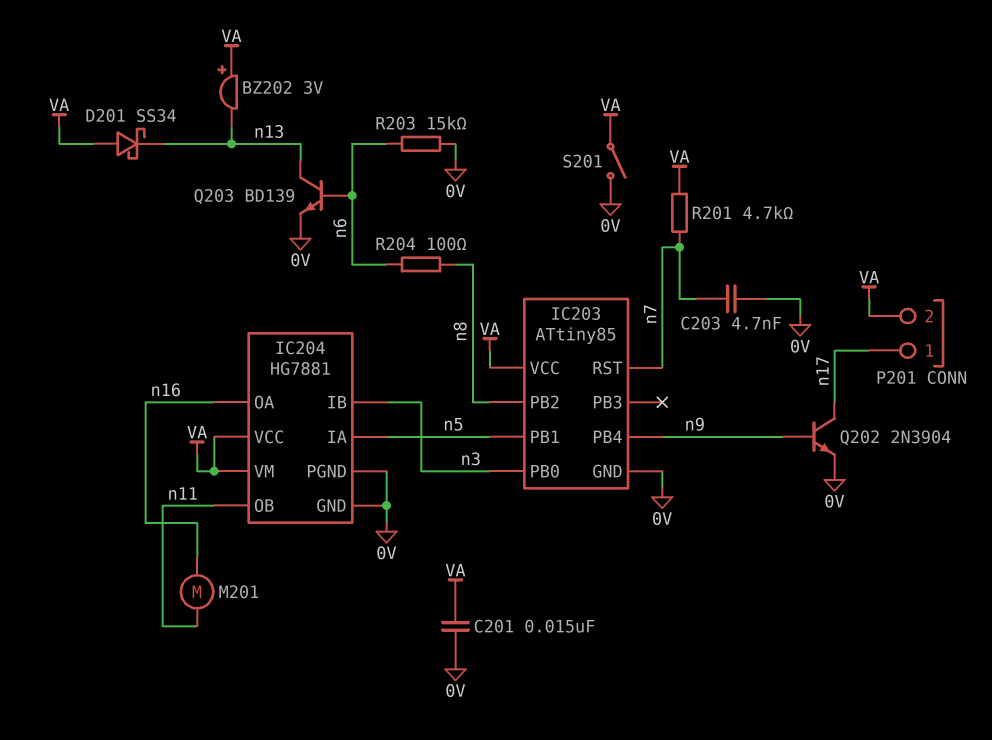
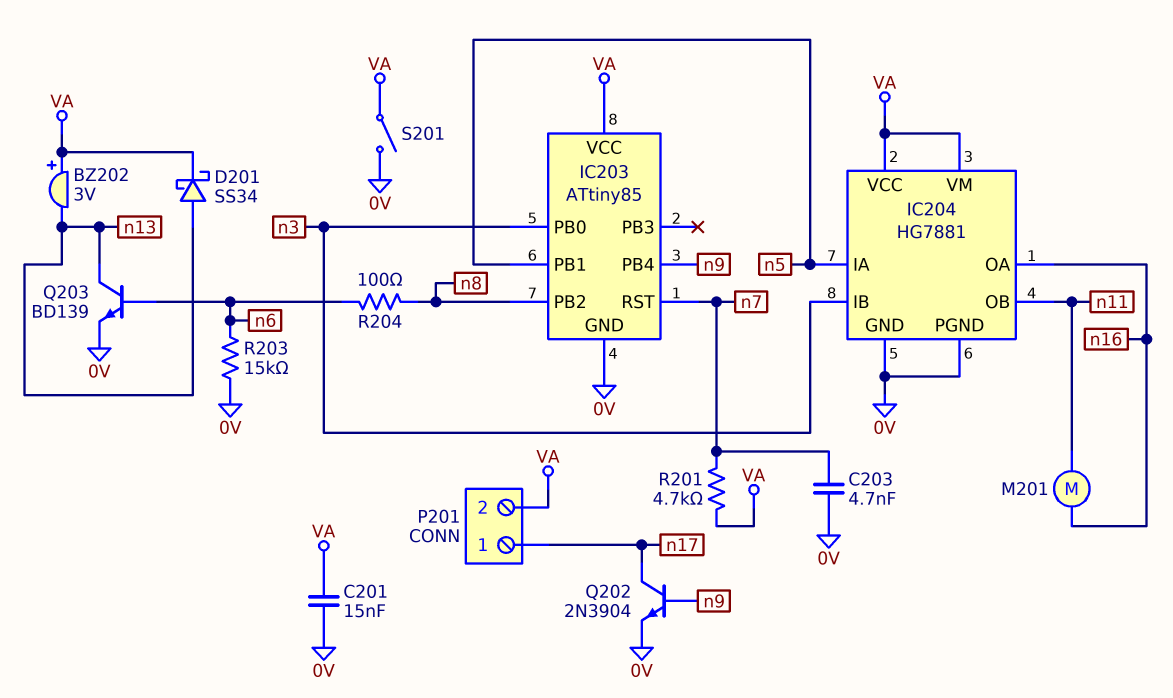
D201: schottky SS34 (A VA, K n13) -> schottky SS34 (A n13, K VA)

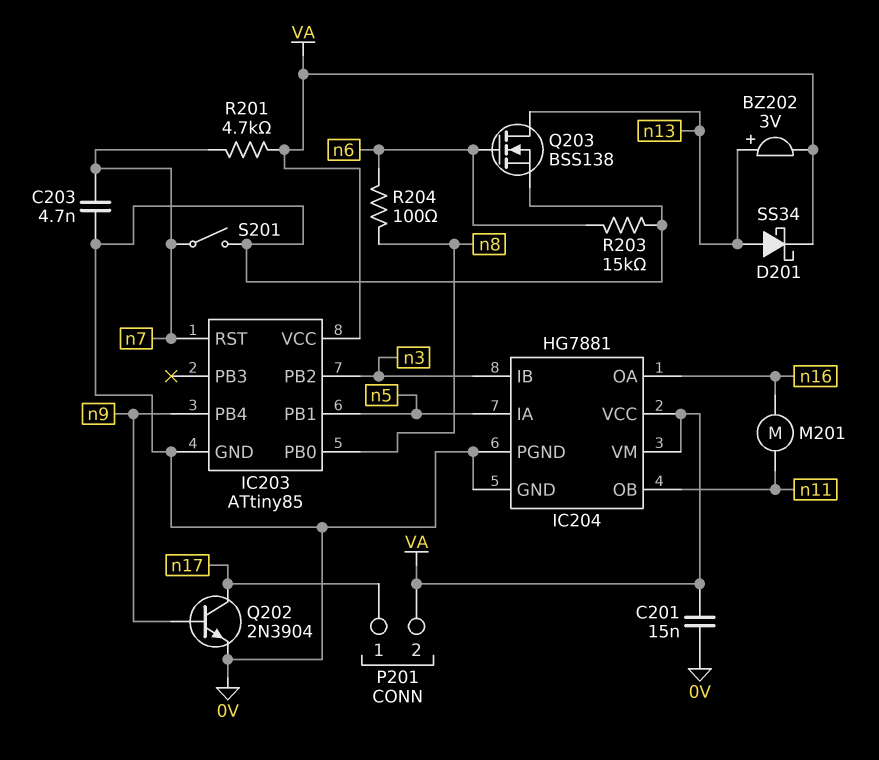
BZ202: buzzer 3V (plus VA, minus n13) -> buzzer 3V (plus n13, minus VA)
IC203 pin PB0: n3 -> n8
IC203 pin PB2: n8 -> n3
Q203: NPN BD139 (B n6, C n13, E 0V) -> NMOS BSS138 (G n6, D n13, S 0V)
S201: switch (0V, VA) -> switch (0V, n7)

